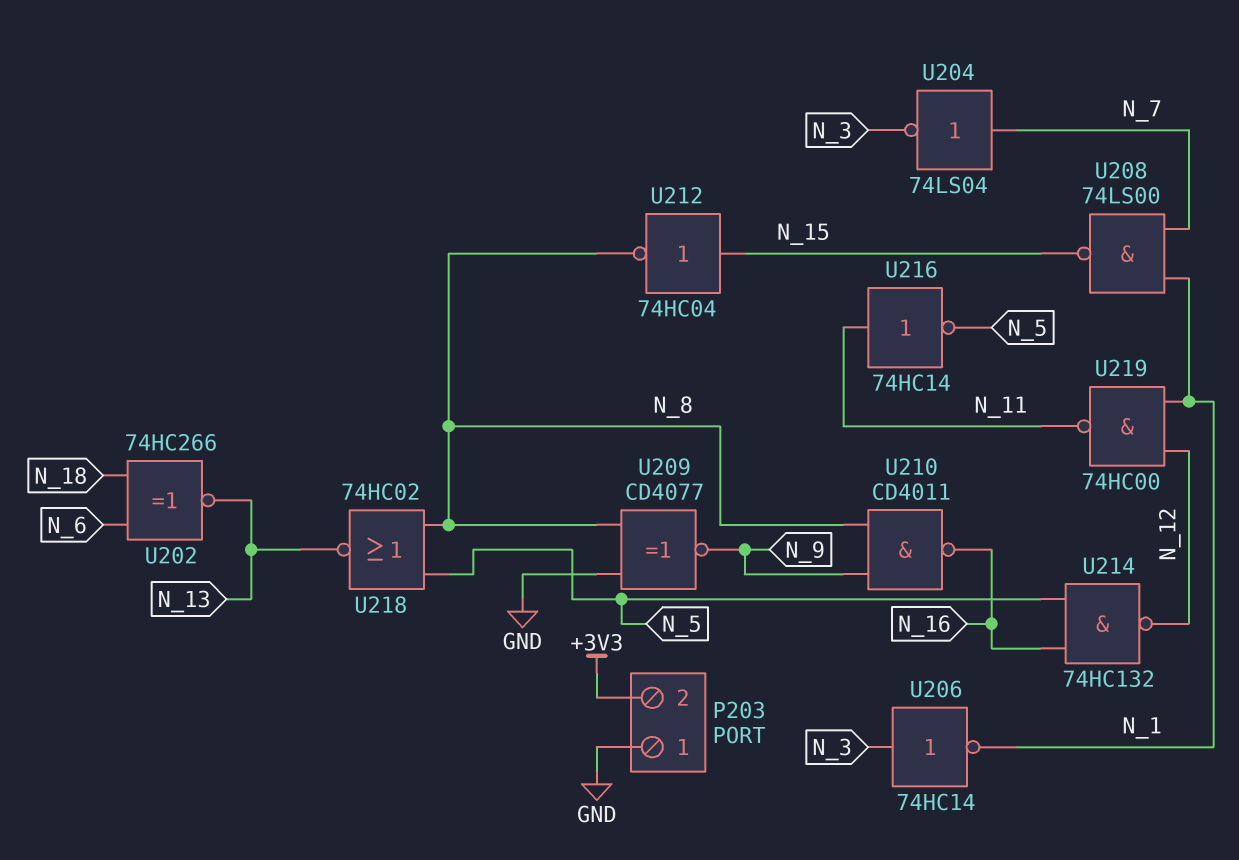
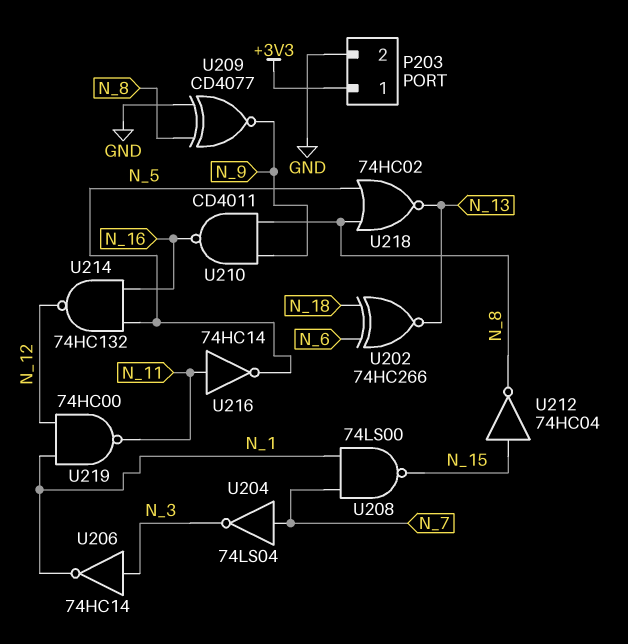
P203 pin 1: GND -> +3V3
P203 pin 2: +3V3 -> GND

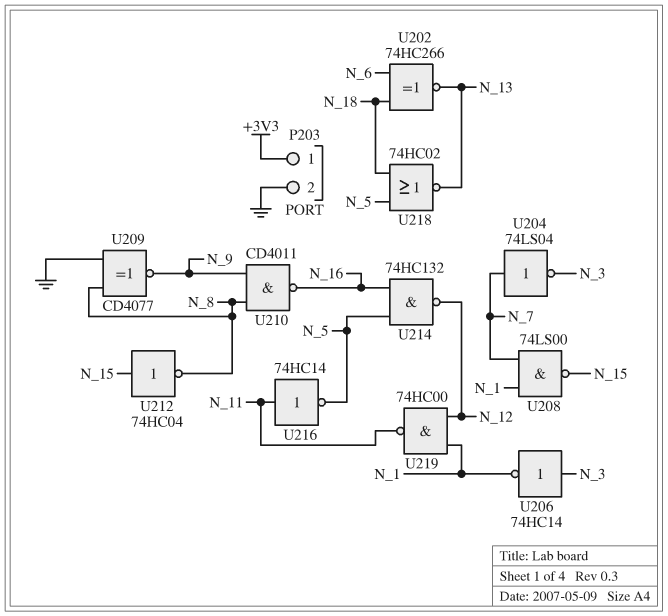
U218: NOR 74HC02 (in N_5, in N_8, out N_13) -> NOR 74HC02 (in N_5, in N_18, out N_13)

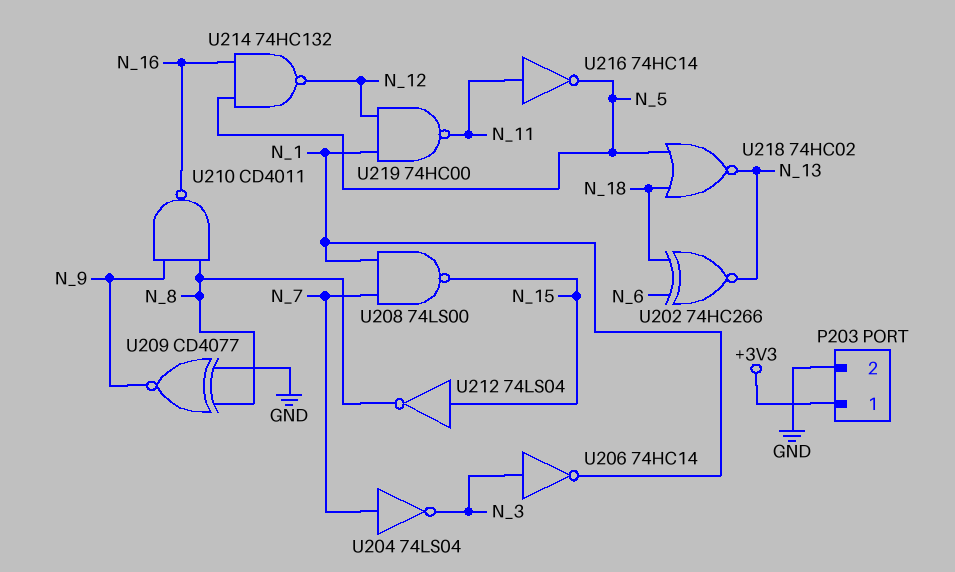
U212: NOT 74HC04 (in N_15, out N_8) -> NOT 74LS04 (in N_15, out N_8)

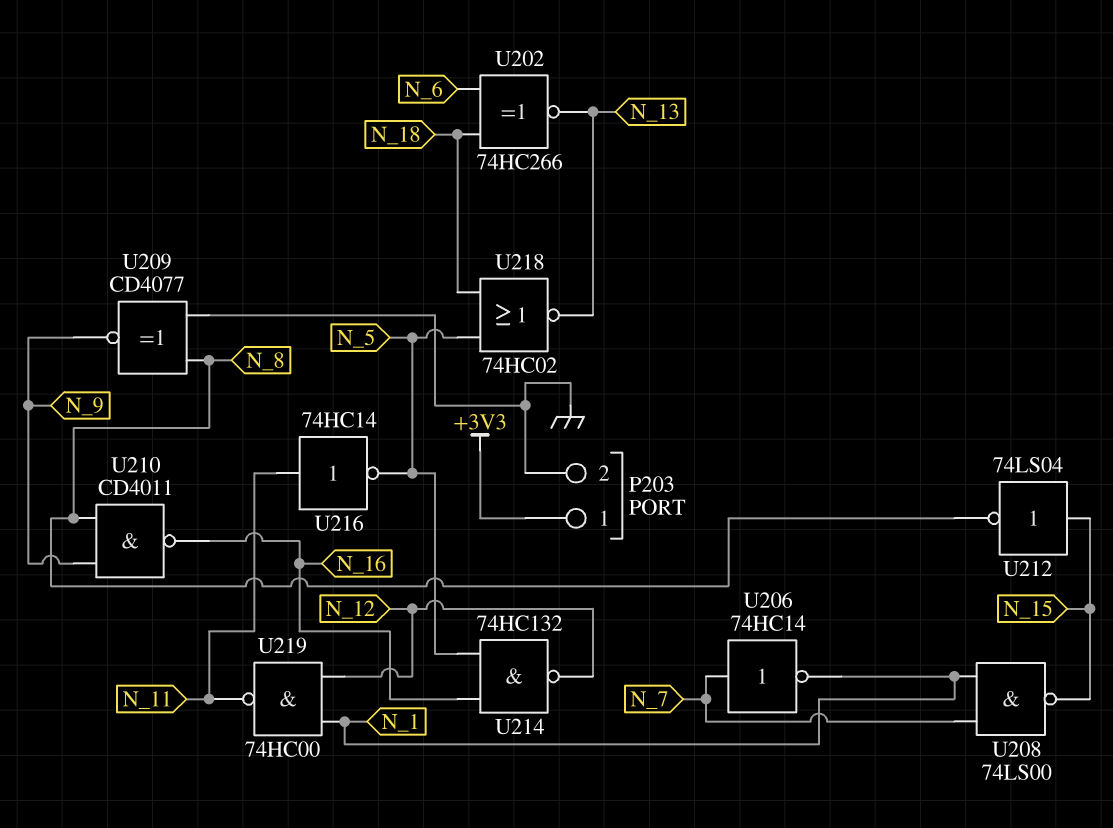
U204: NOT 74LS04 (in N_7, out N_3) -> none
U206: NOT 74HC14 (in N_3, out N_1) -> NOT 74HC14 (in N_7, out N_1)

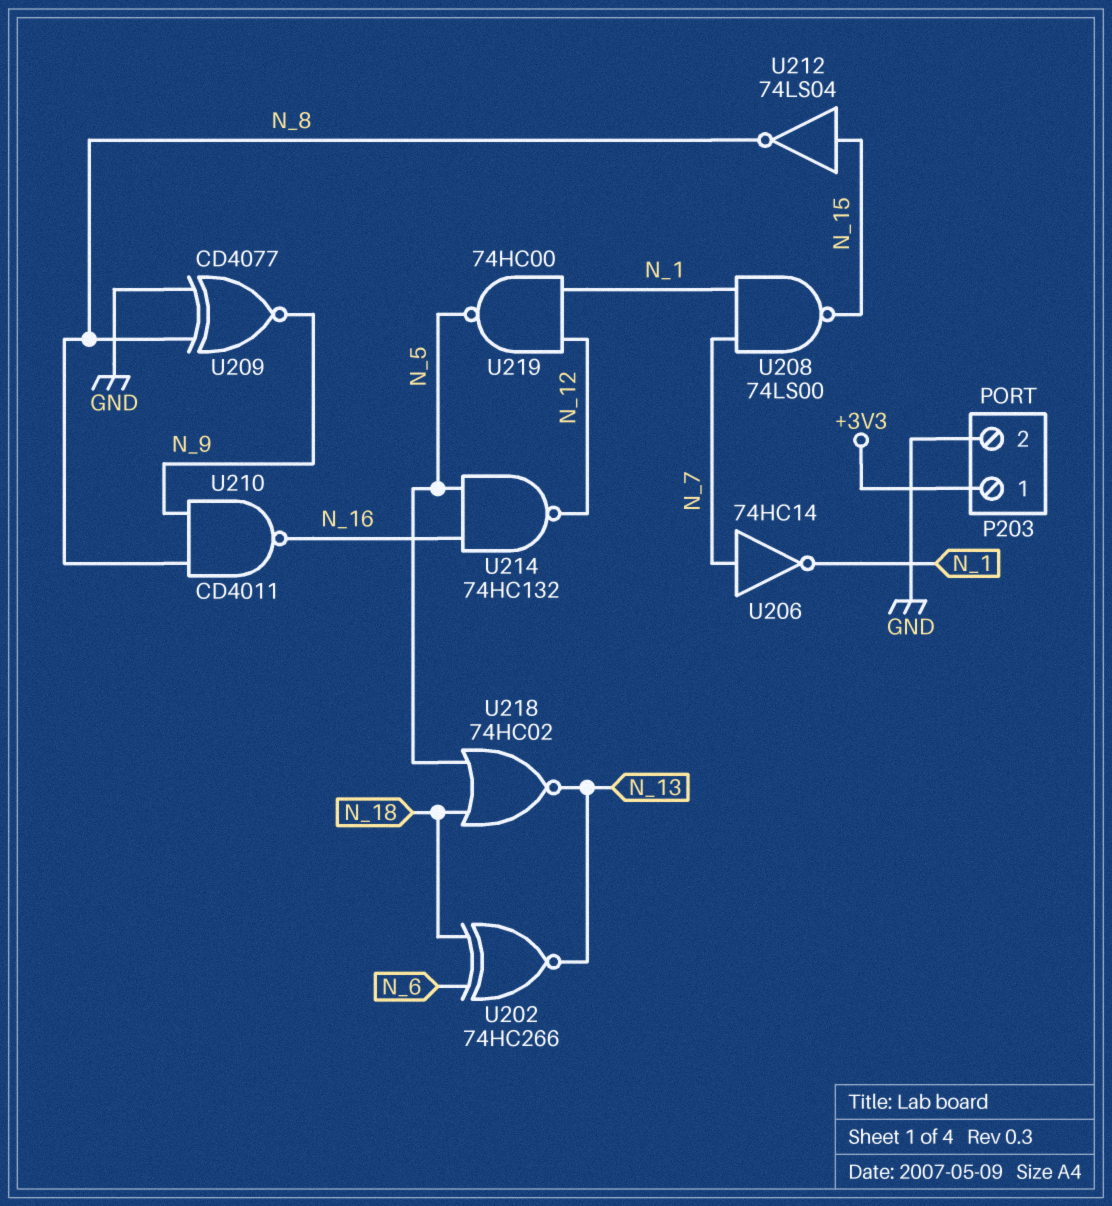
U216: NOT 74HC14 (in N_11, out N_5) -> none
U219: NAND 74HC00 (in N_1, in N_12, out N_11) -> NAND 74HC00 (in N_1, in N_12, out N_5)

